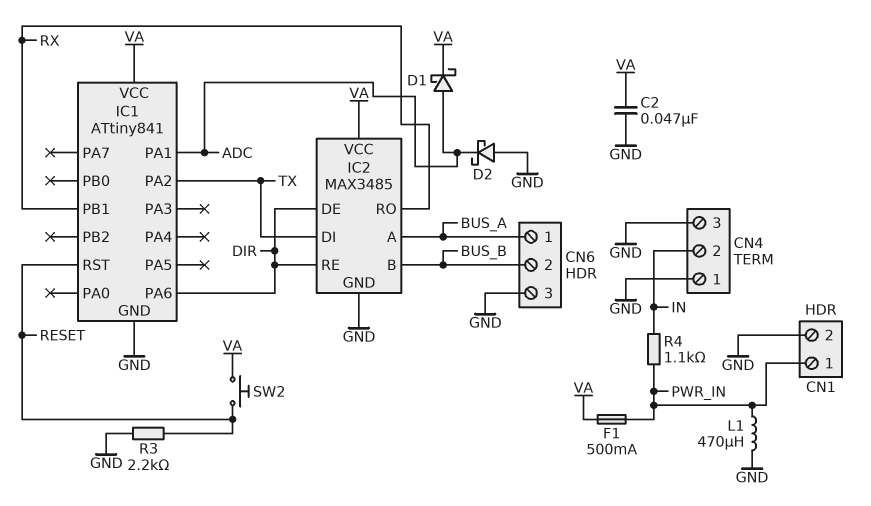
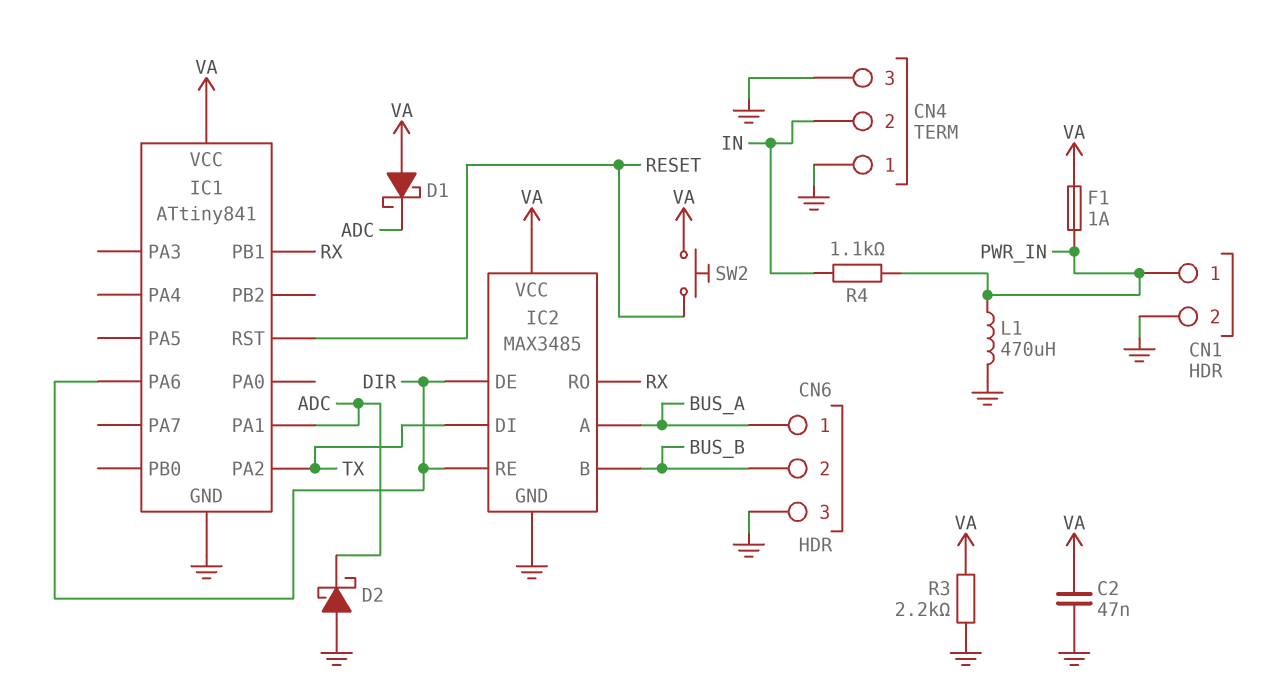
D1: schottky (A ADC, K VA) -> schottky (A VA, K ADC)
F1: 500mA (PWR_IN, VA) -> 1A (PWR_IN, VA)
R3: 2.2k (GND, RESET) -> 2.2k (GND, VA)

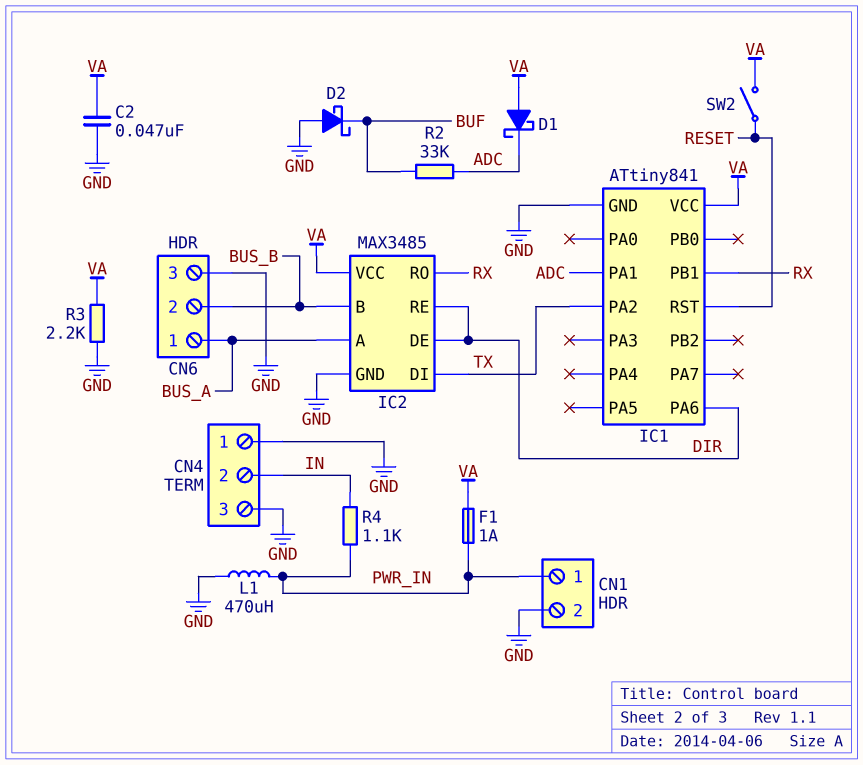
D2: schottky (A GND, K ADC) -> schottky (A GND, K BUF)
R2: none -> 33k (ADC, BUF)
SW2: button (RESET, VA) -> switch (RESET, VA)

